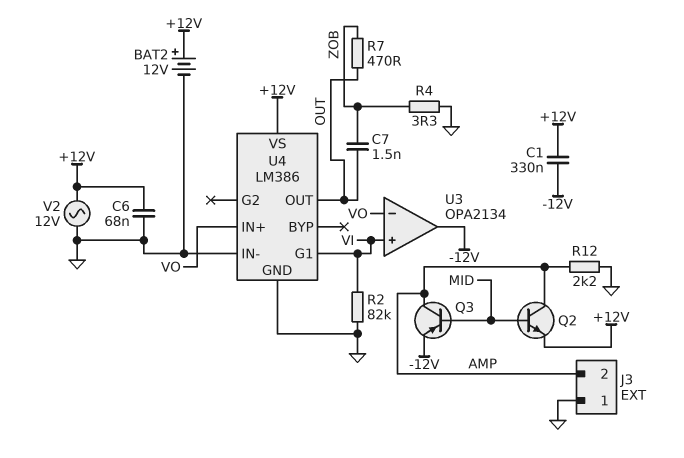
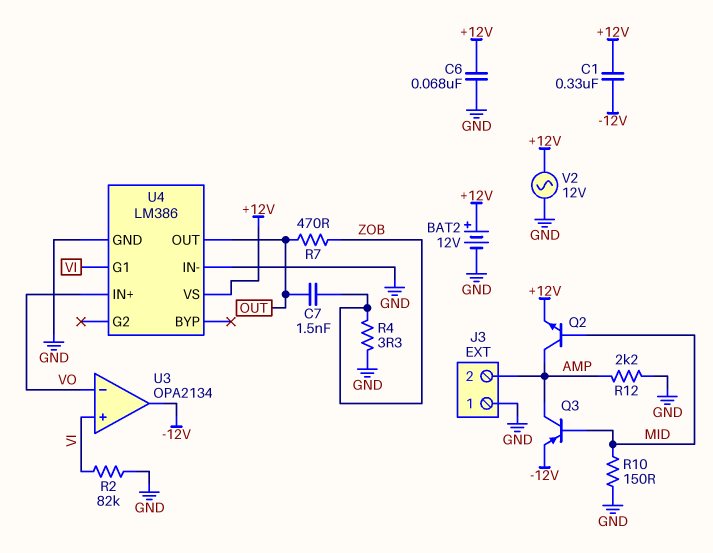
R10: none -> 150 (GND, MID)

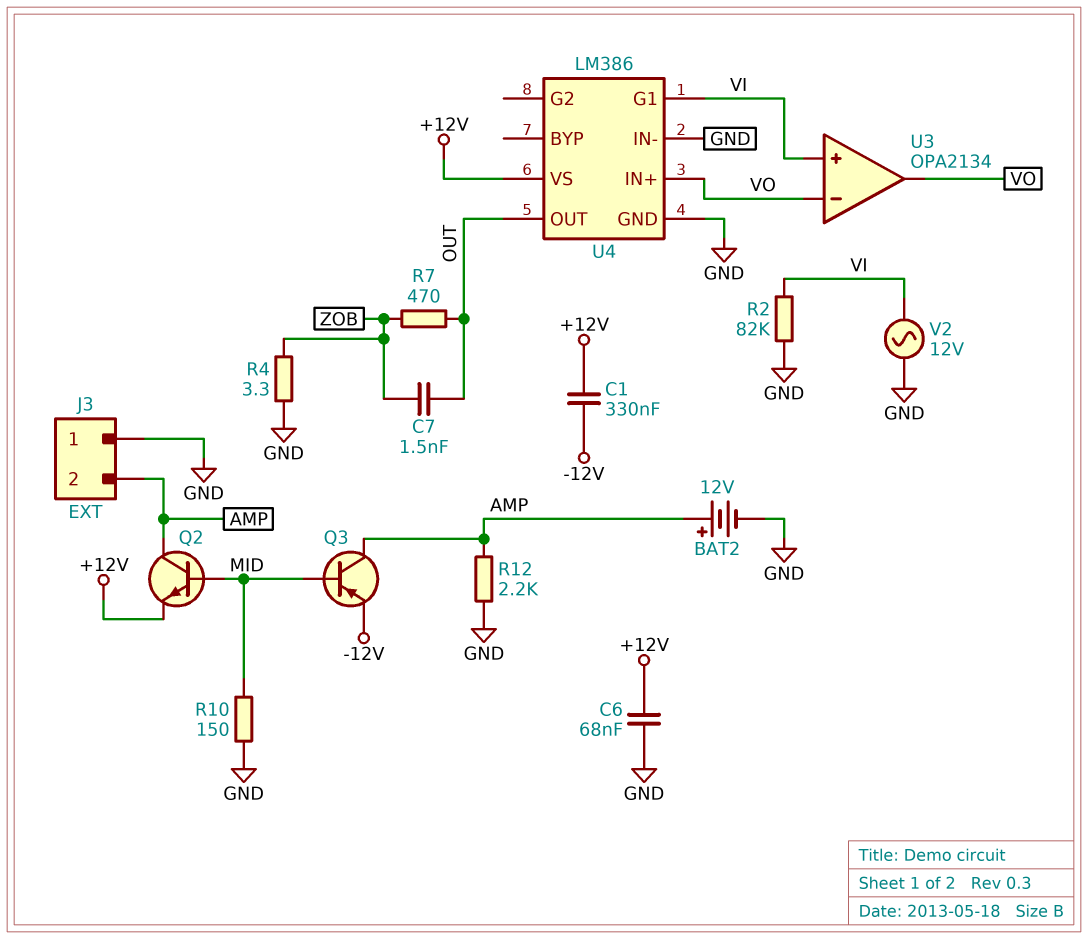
BAT2: 12V (plus +12V, minus GND) -> 12V (plus AMP, minus GND)
U3 pin out: -12V -> VO
V2: AC 12V (+12V, GND) -> AC 12V (GND, VI)

